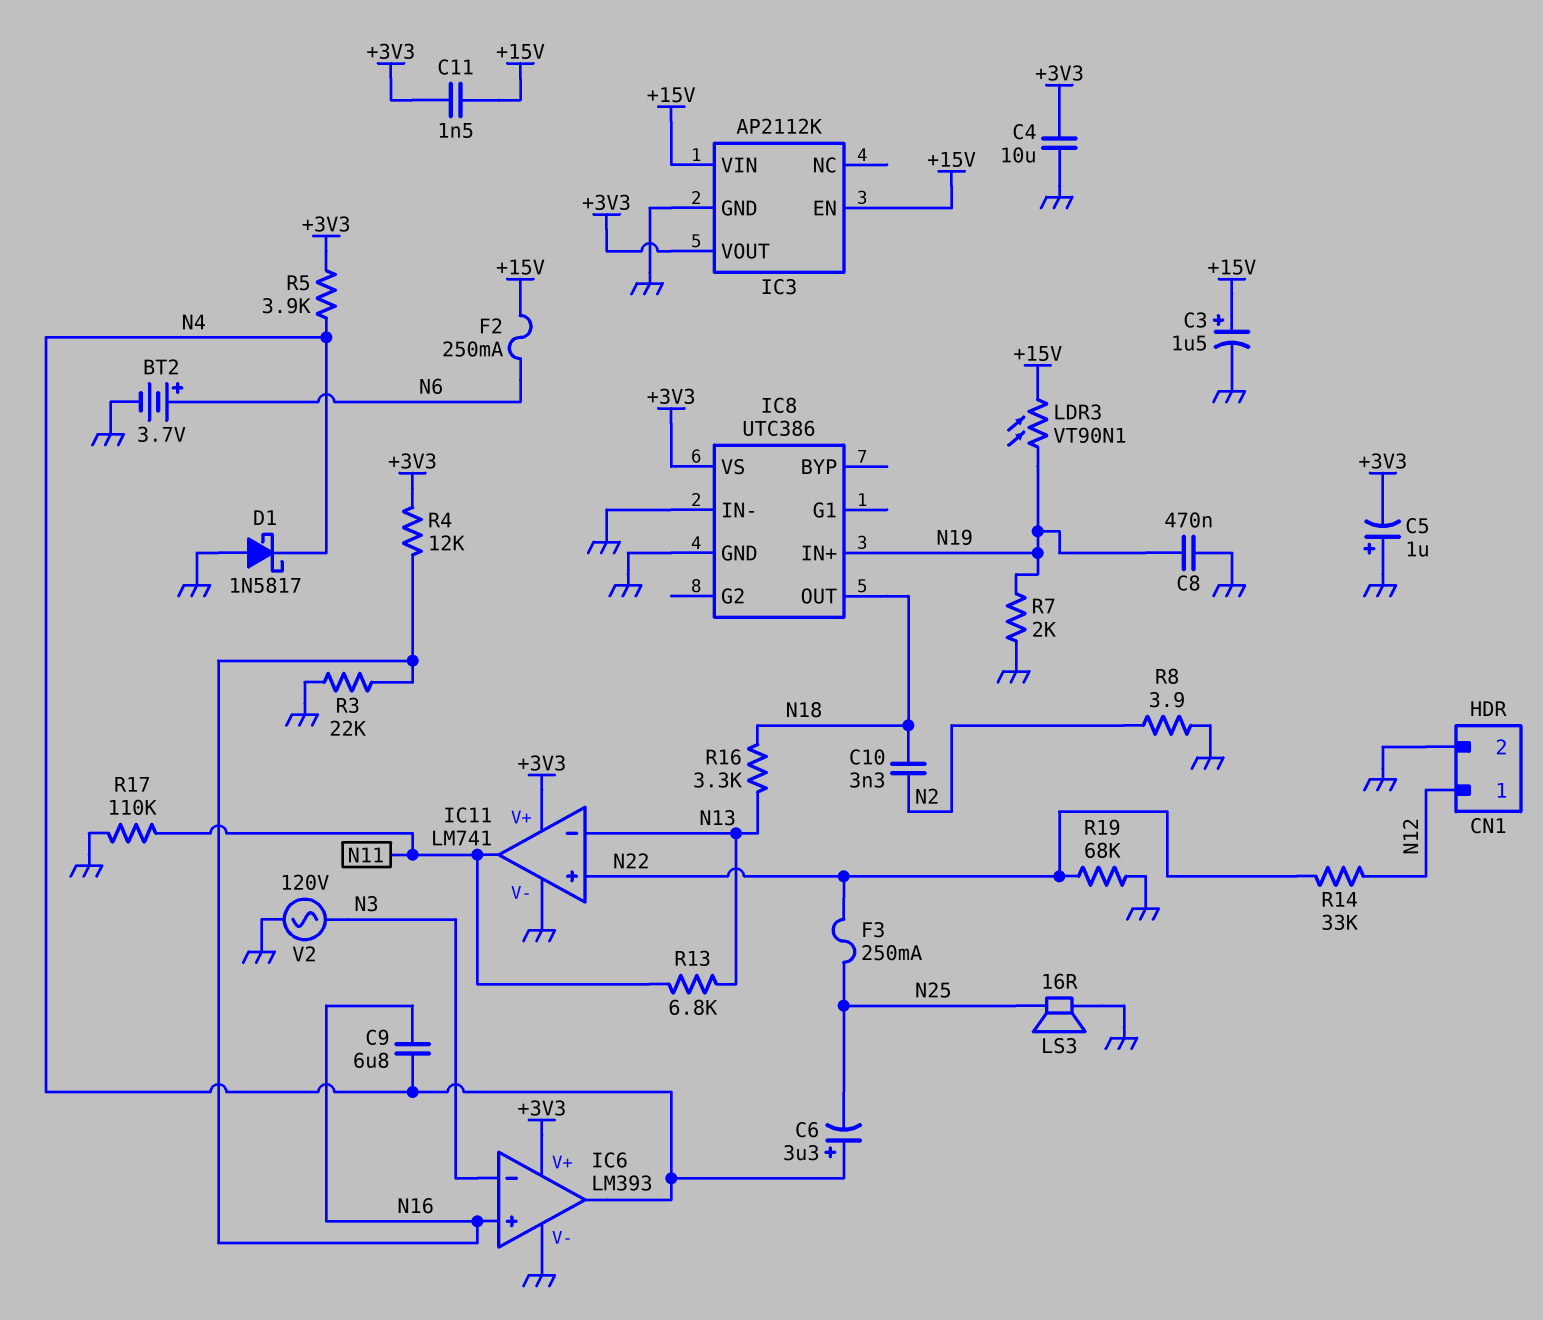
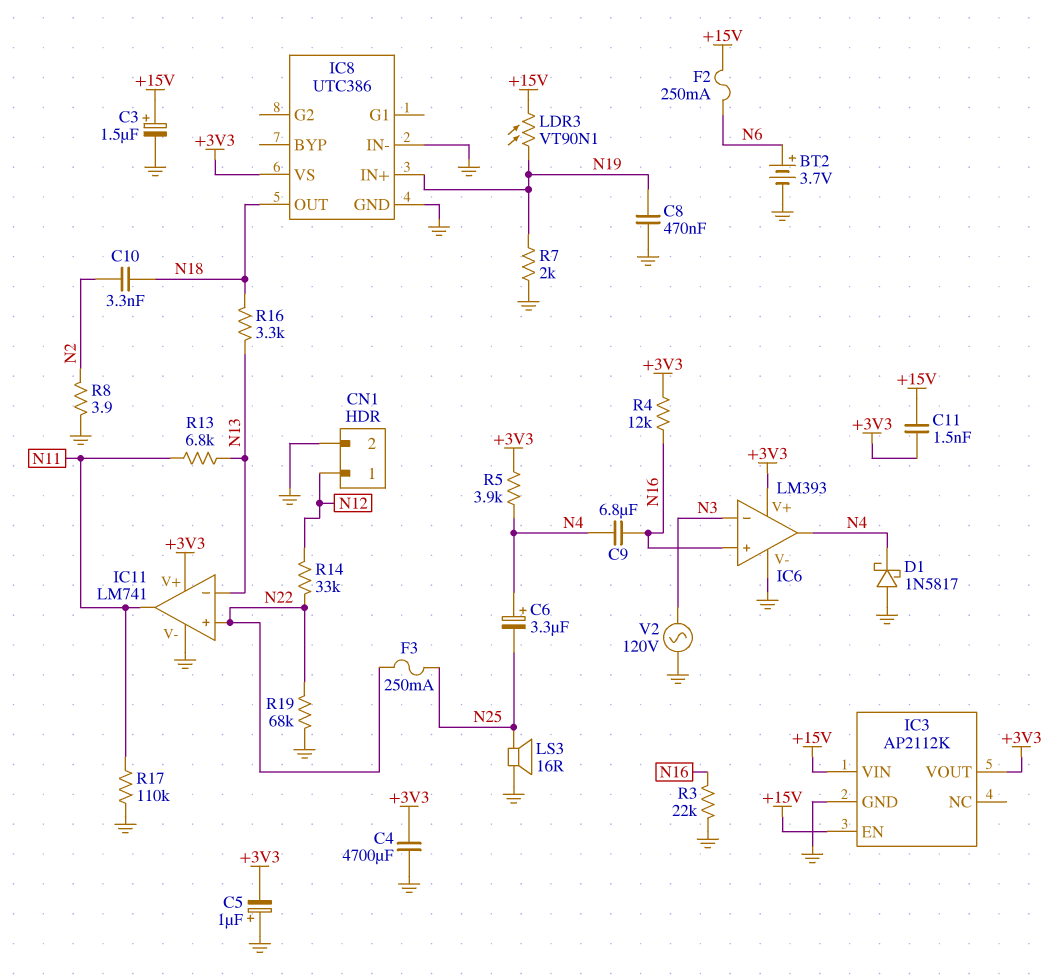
C4: 10uF (+3V3, GND) -> 4700uF (+3V3, GND)

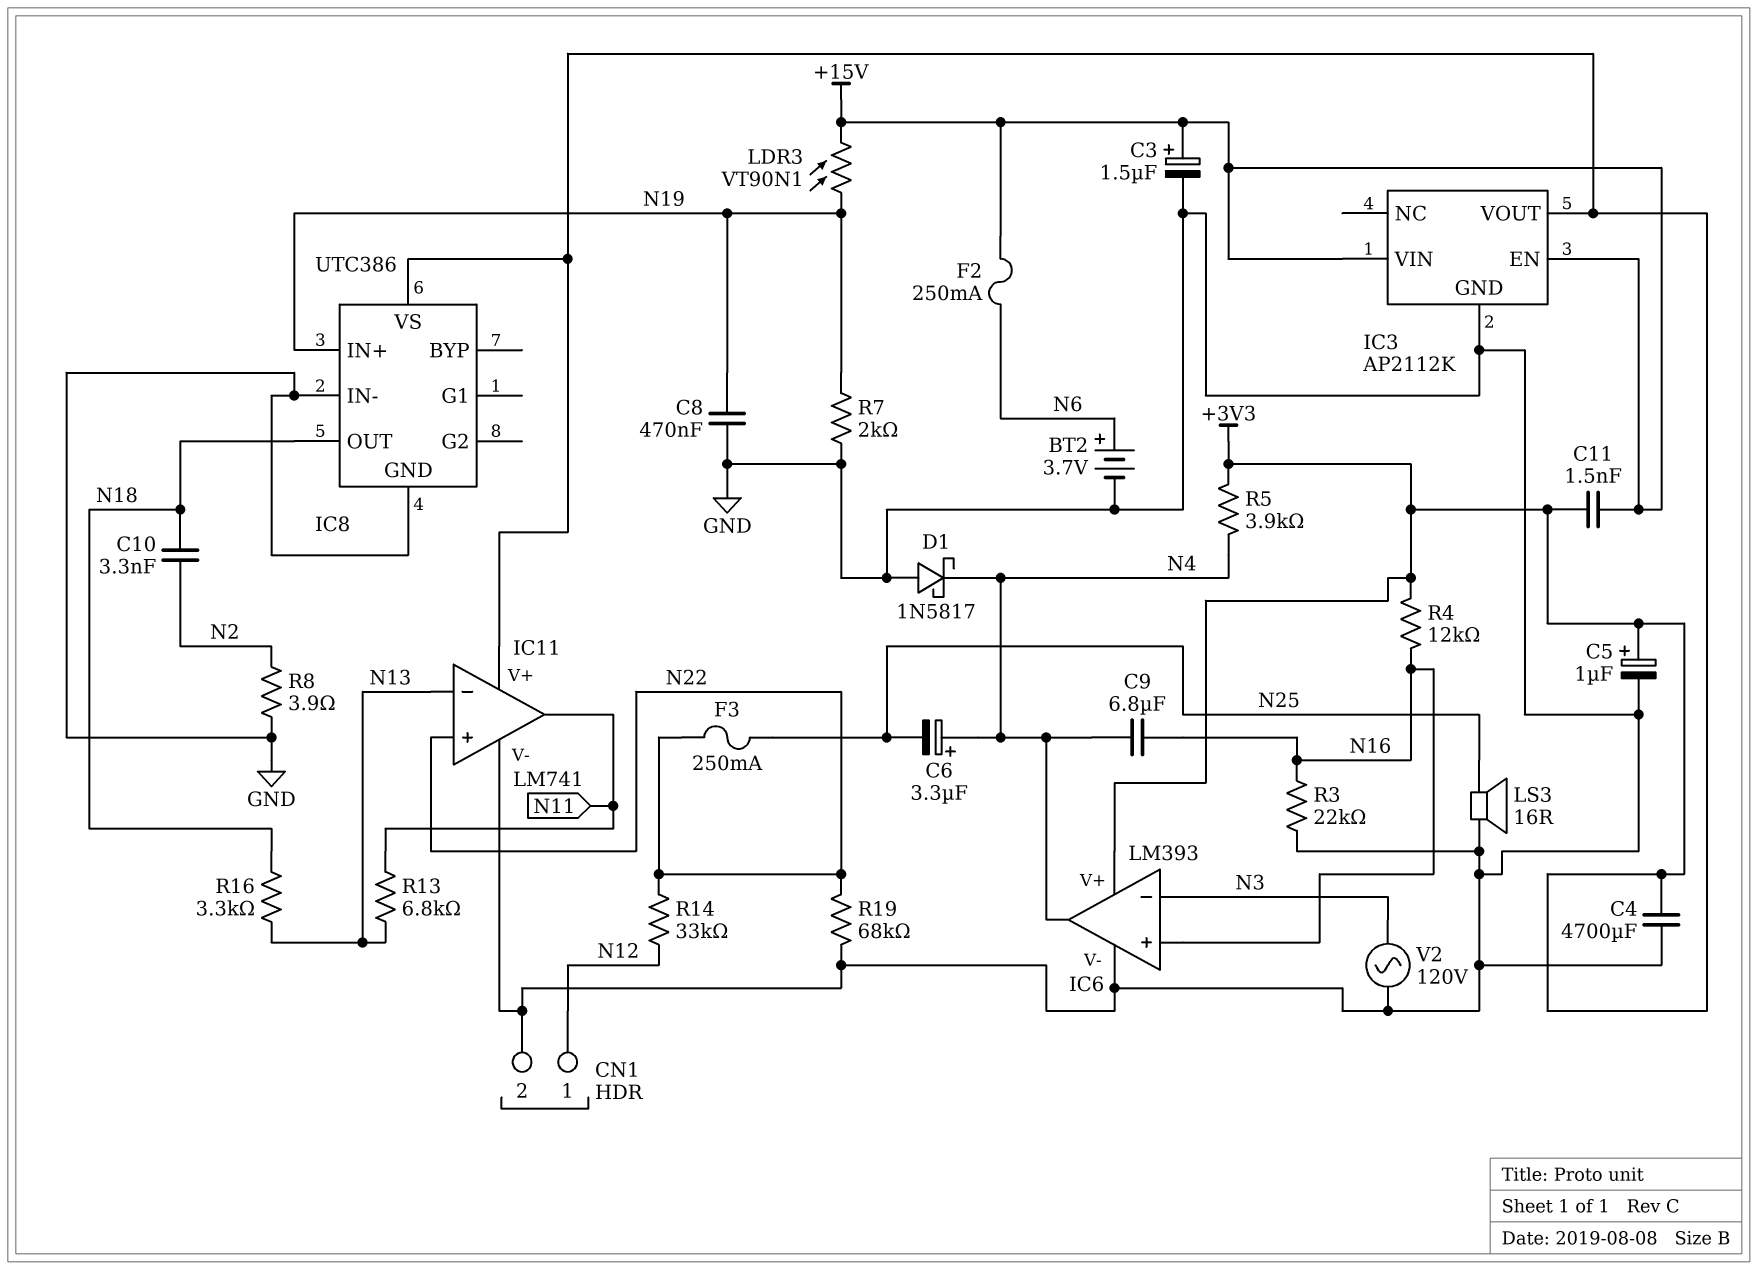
C5: 1uF (plus GND, minus +3V3) -> 1uF (plus +3V3, minus GND)
R17: 110k (GND, N11) -> none

